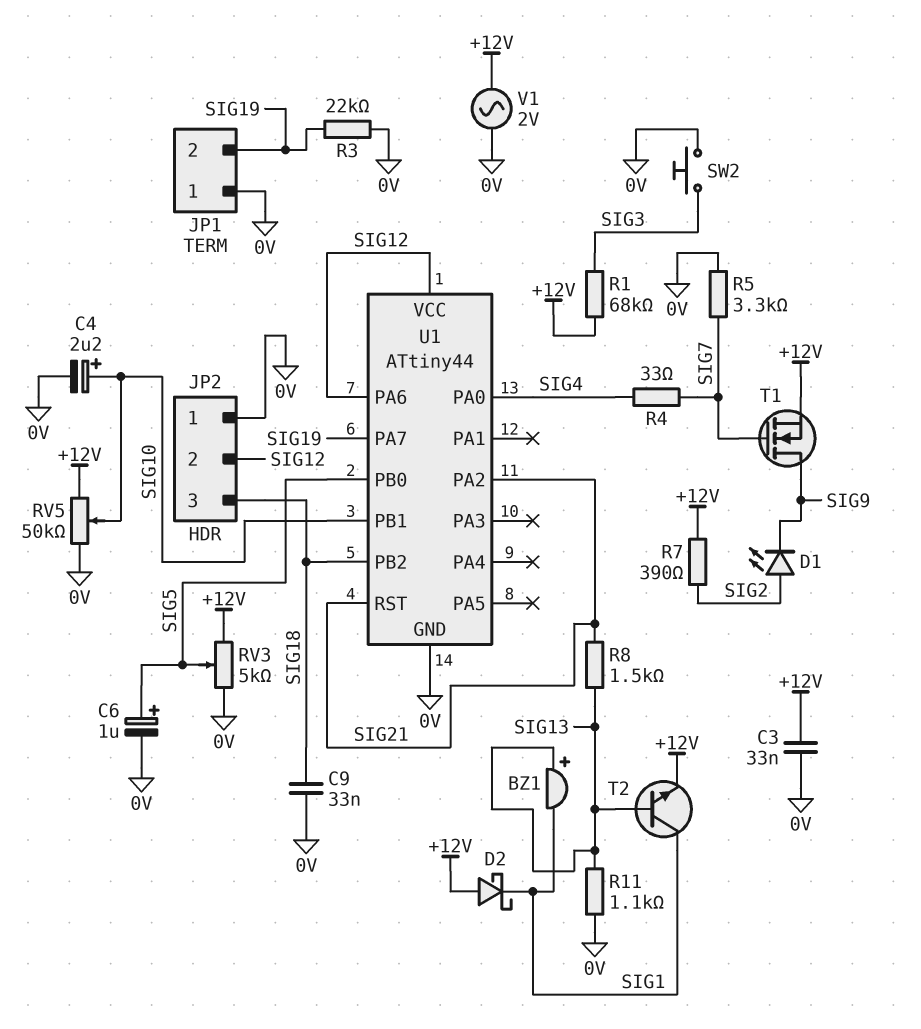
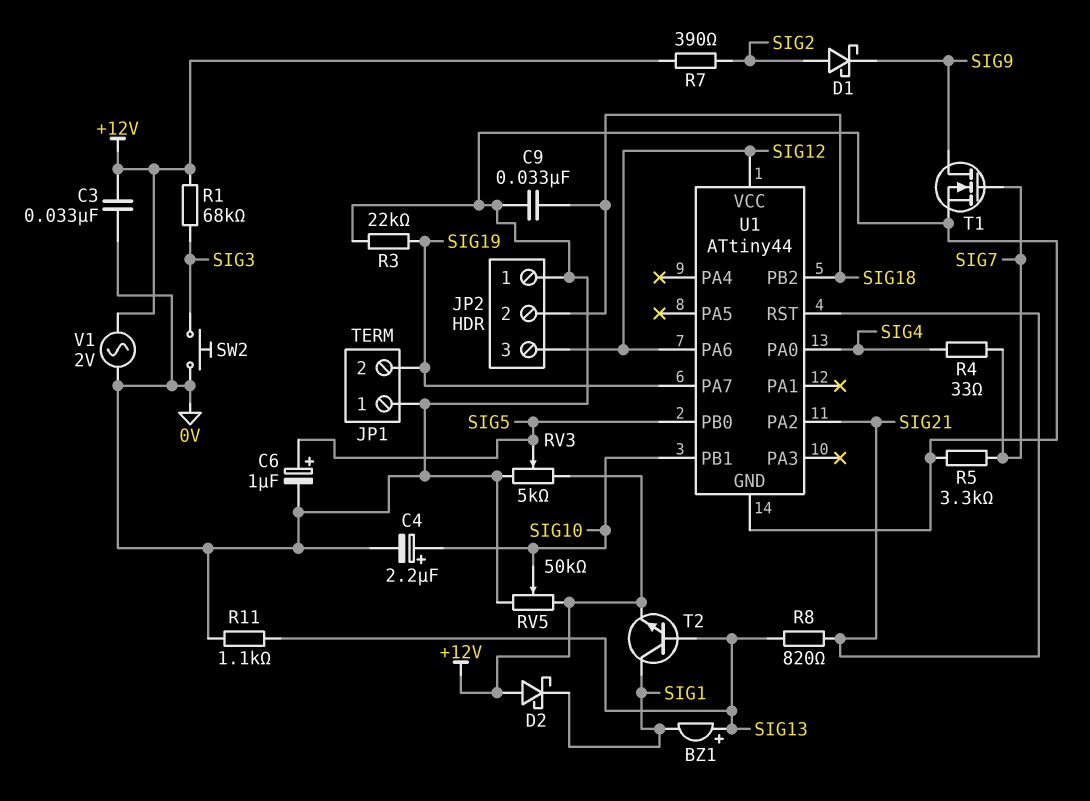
D1: LED (A SIG2, K SIG9) -> schottky (A SIG2, K SIG9)
JP2 pin 2: SIG12 -> SIG18
JP2 pin 3: SIG18 -> SIG12
R8: 1.5k (SIG13, SIG21) -> 820 (SIG13, SIG21)
T1: NMOS (G SIG7, D SIG9, S +12V) -> NMOS (G SIG7, D SIG9, S 0V)

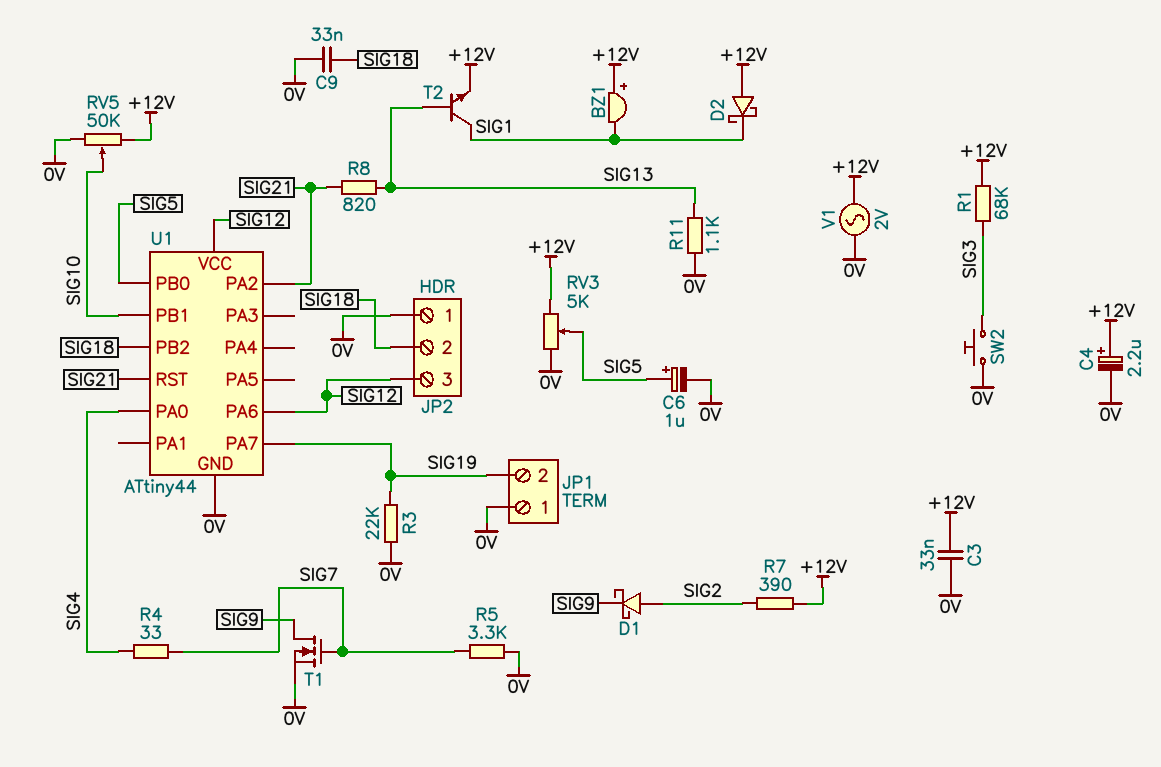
BZ1: buzzer (plus SIG13, minus SIG1) -> buzzer (plus +12V, minus SIG1)
C4: 2.2uF (plus SIG10, minus 0V) -> 2.2uF (plus +12V, minus 0V)

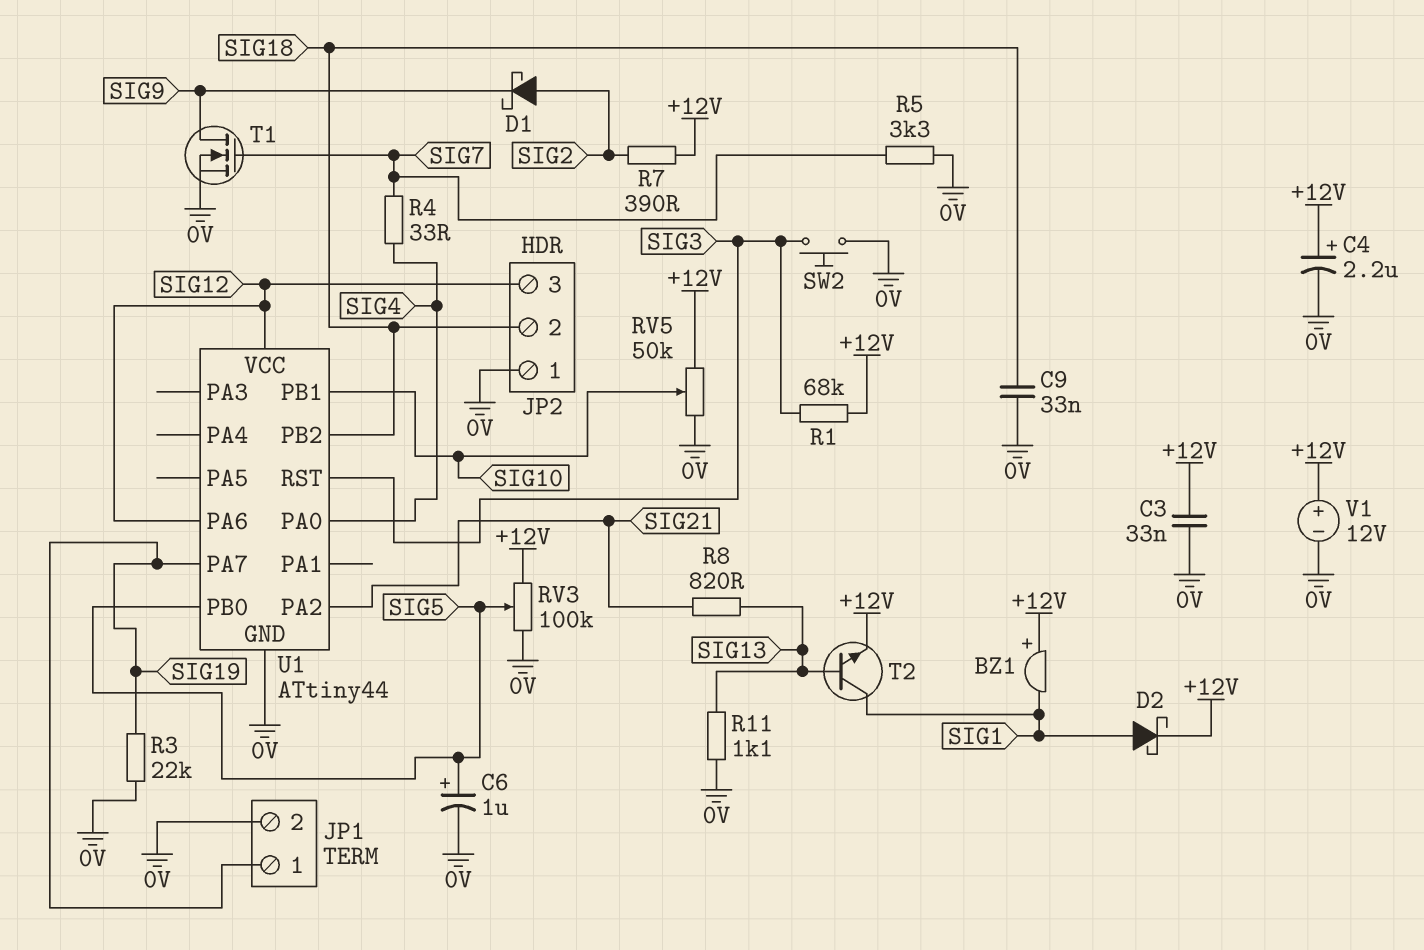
D2: schottky (A +12V, K SIG1) -> schottky (A SIG1, K +12V)
JP1 pin 1: 0V -> SIG19
JP1 pin 2: SIG19 -> 0V
RV3: 5k (+12V, 0V, wiper SIG5) -> 100k (+12V, 0V, wiper SIG5)
U1 pin RST: SIG21 -> SIG3
V1: AC 2V (+12V, 0V) -> 12V (plus +12V, minus 0V)

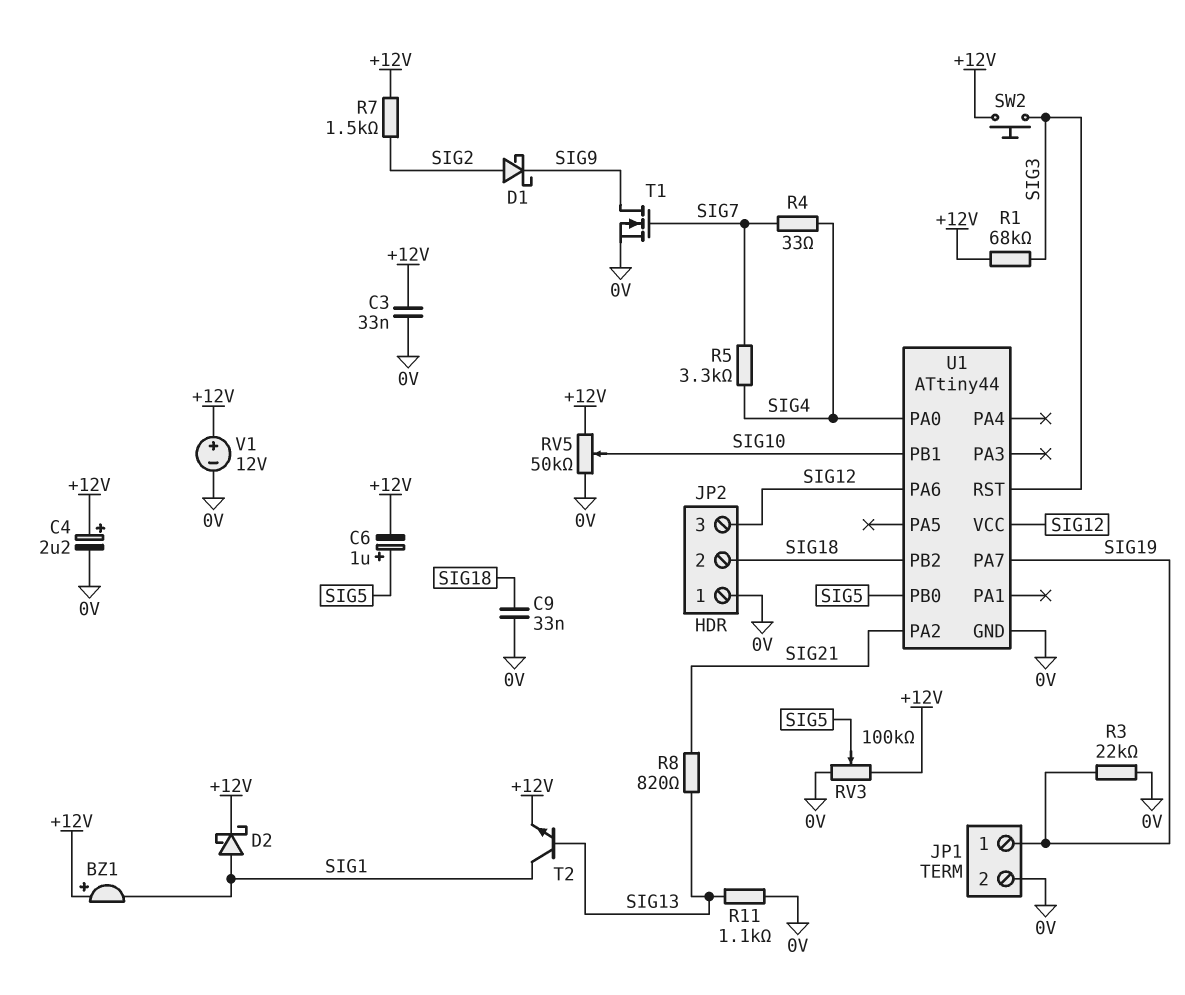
C6: 1uF (plus SIG5, minus 0V) -> 1uF (plus SIG5, minus +12V)
R5: 3.3k (0V, SIG7) -> 3.3k (SIG4, SIG7)
R7: 390 (+12V, SIG2) -> 1.5k (+12V, SIG2)
SW2: button (0V, SIG3) -> button (+12V, SIG3)

